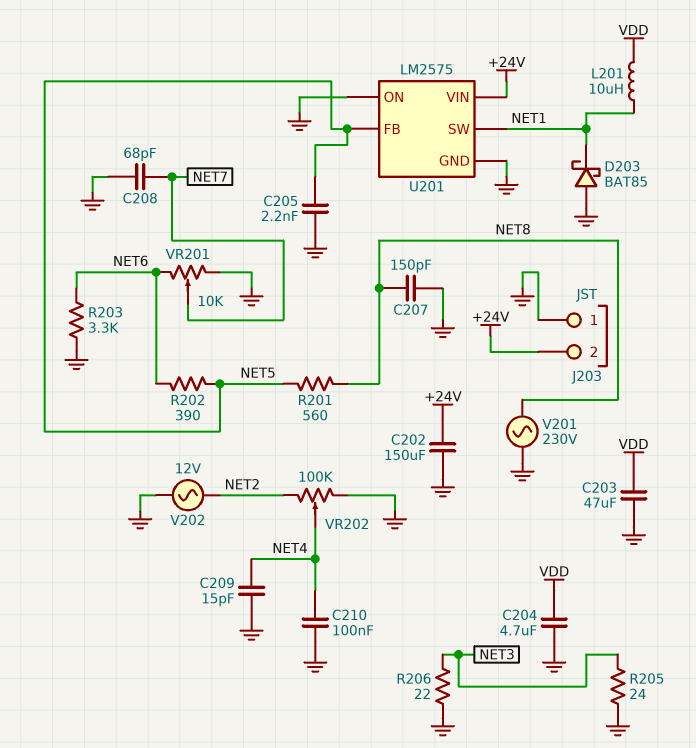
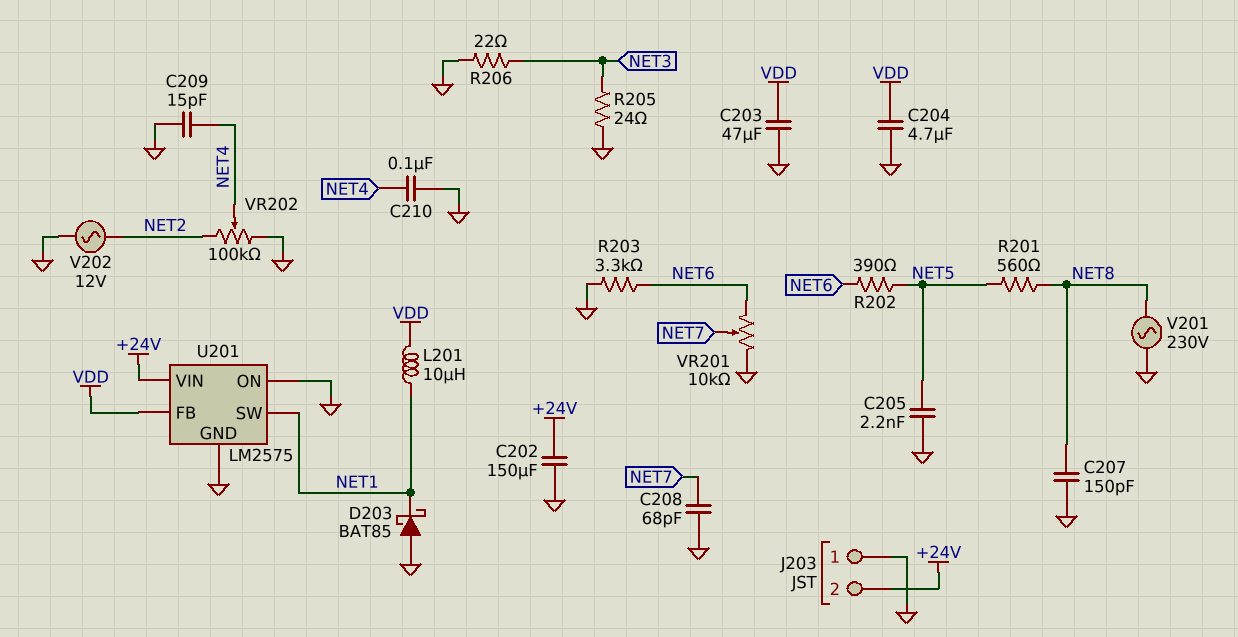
U201 pin FB: NET5 -> VDD

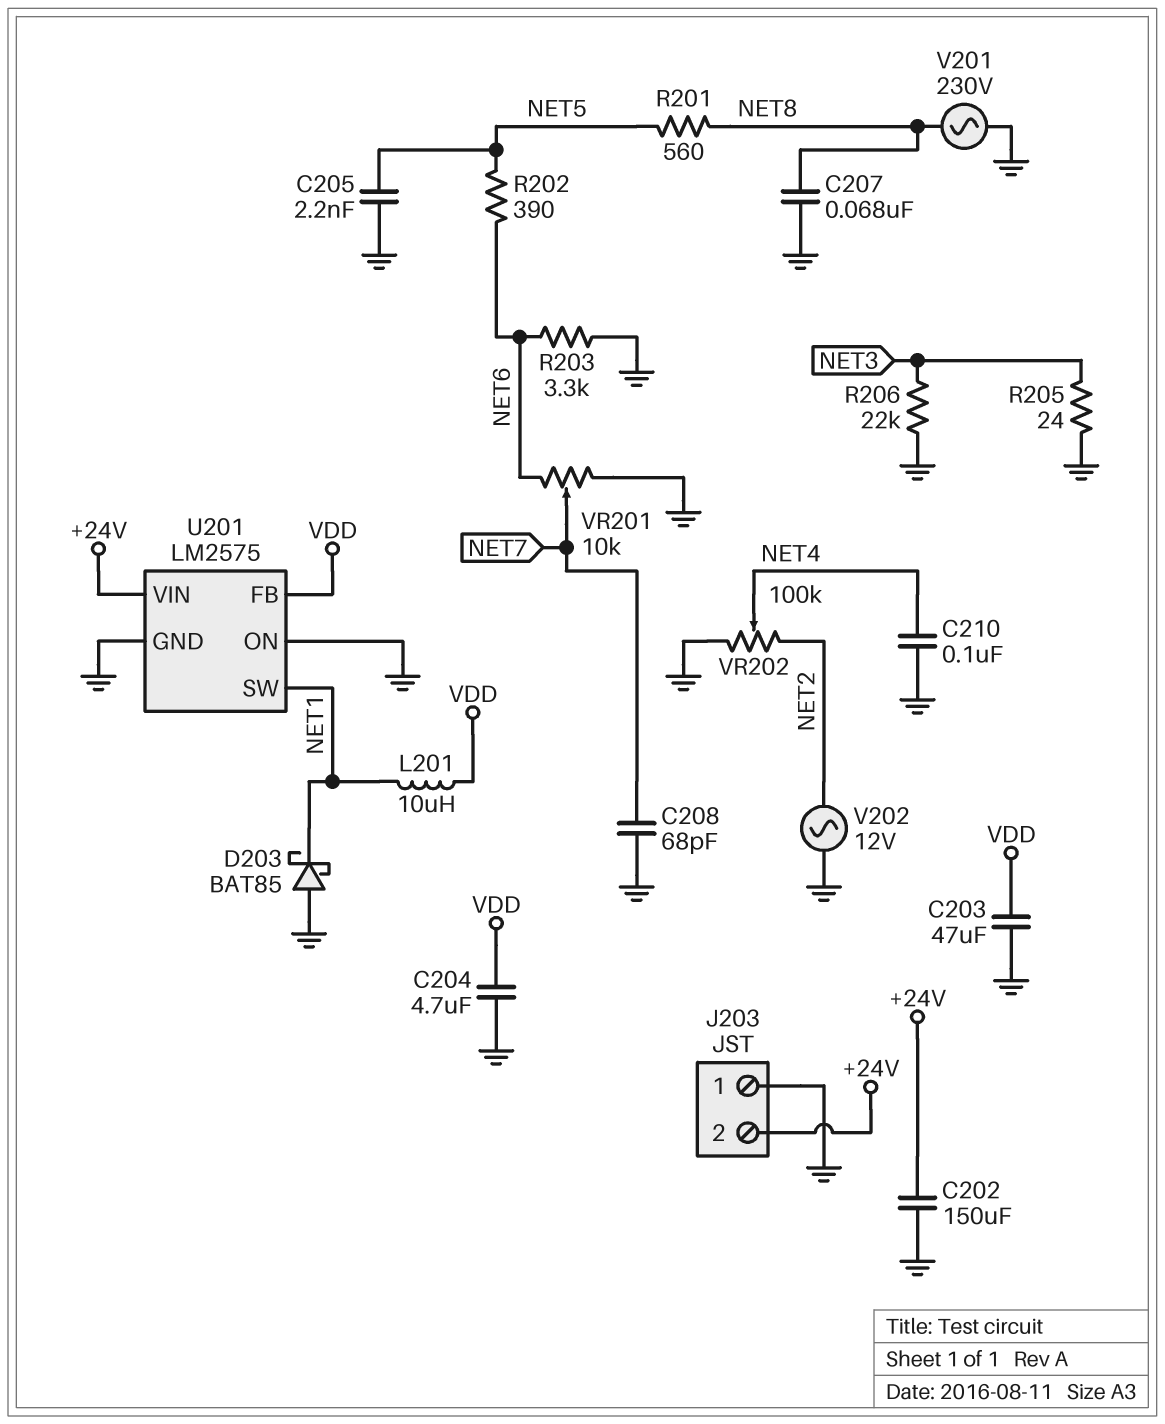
C207: 150pF (GND, NET8) -> 68nF (GND, NET8)
C209: 15pF (GND, NET4) -> none
R206: 22 (GND, NET3) -> 22k (GND, NET3)

